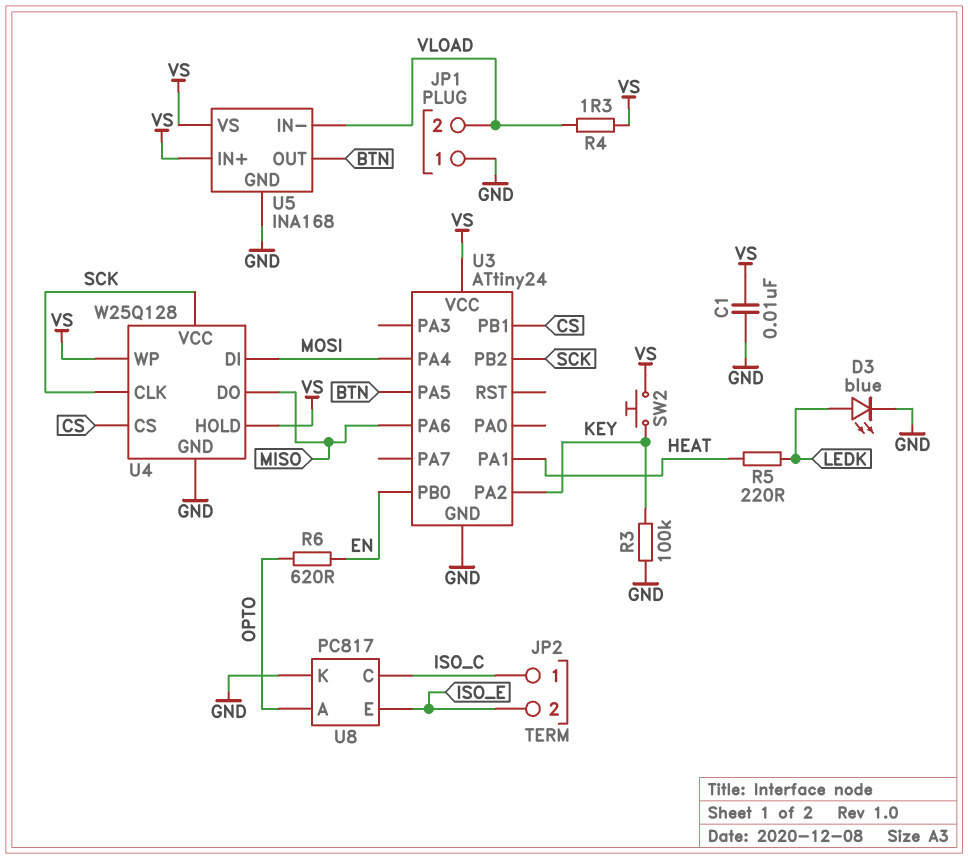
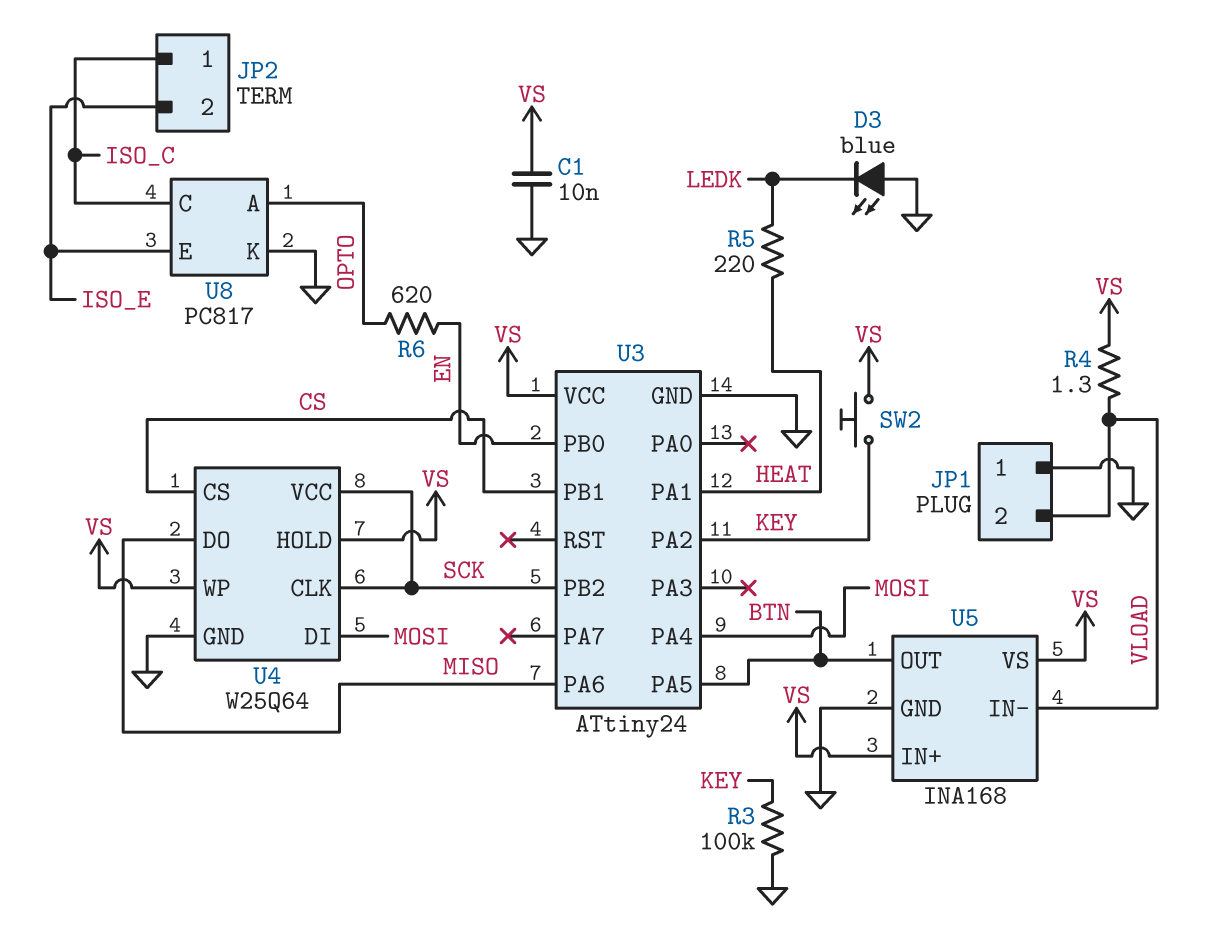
D3: LED blue (A LEDK, K GND) -> LED blue (A GND, K LEDK)
U4: W25Q128 -> W25Q64

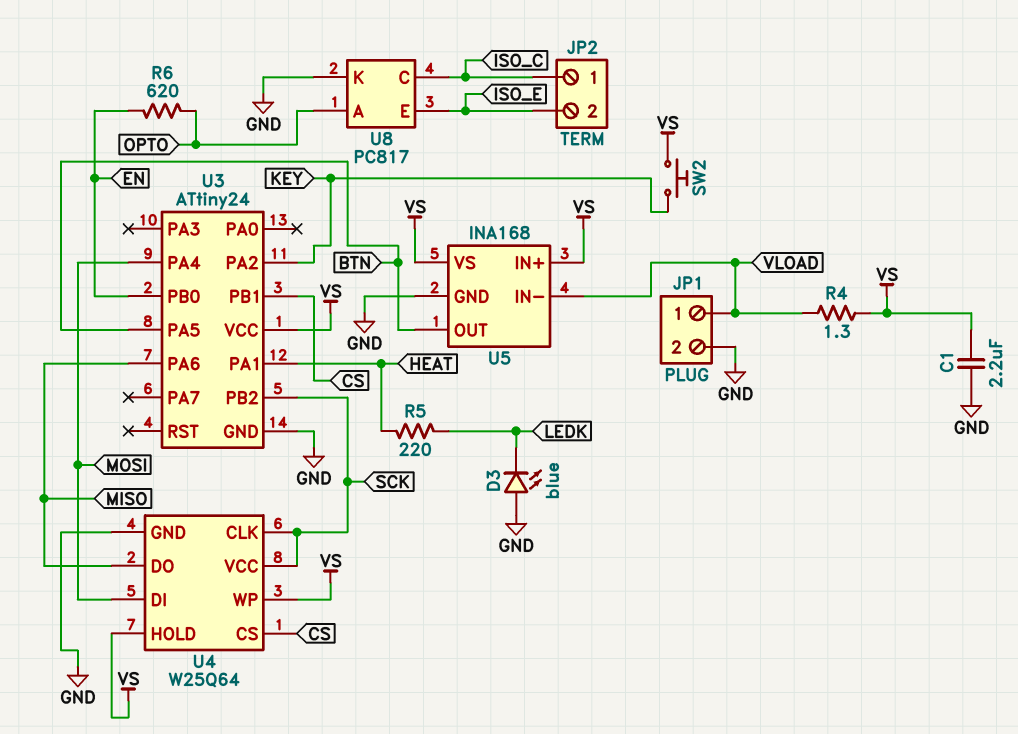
C1: 10nF (GND, VS) -> 2.2uF (GND, VS)
JP1 pin 1: GND -> VLOAD
JP1 pin 2: VLOAD -> GND
R3: 100k (GND, KEY) -> none

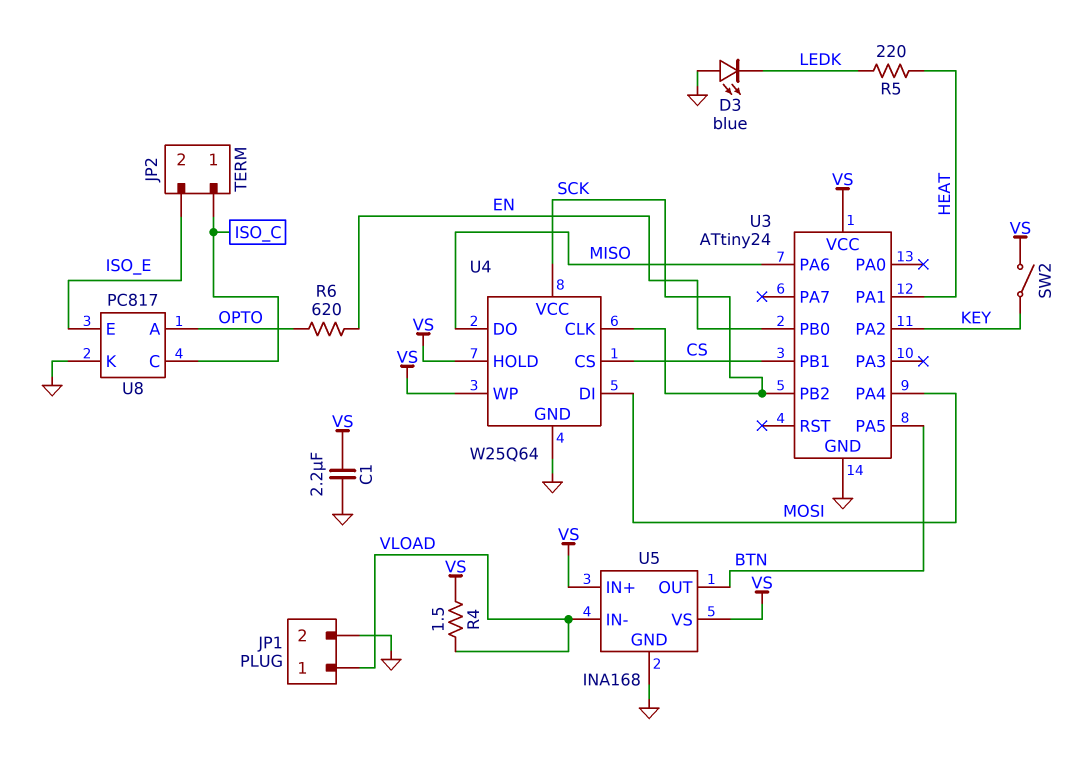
R4: 1.3 (VLOAD, VS) -> 1.5 (VLOAD, VS)
SW2: button (KEY, VS) -> switch (KEY, VS)

